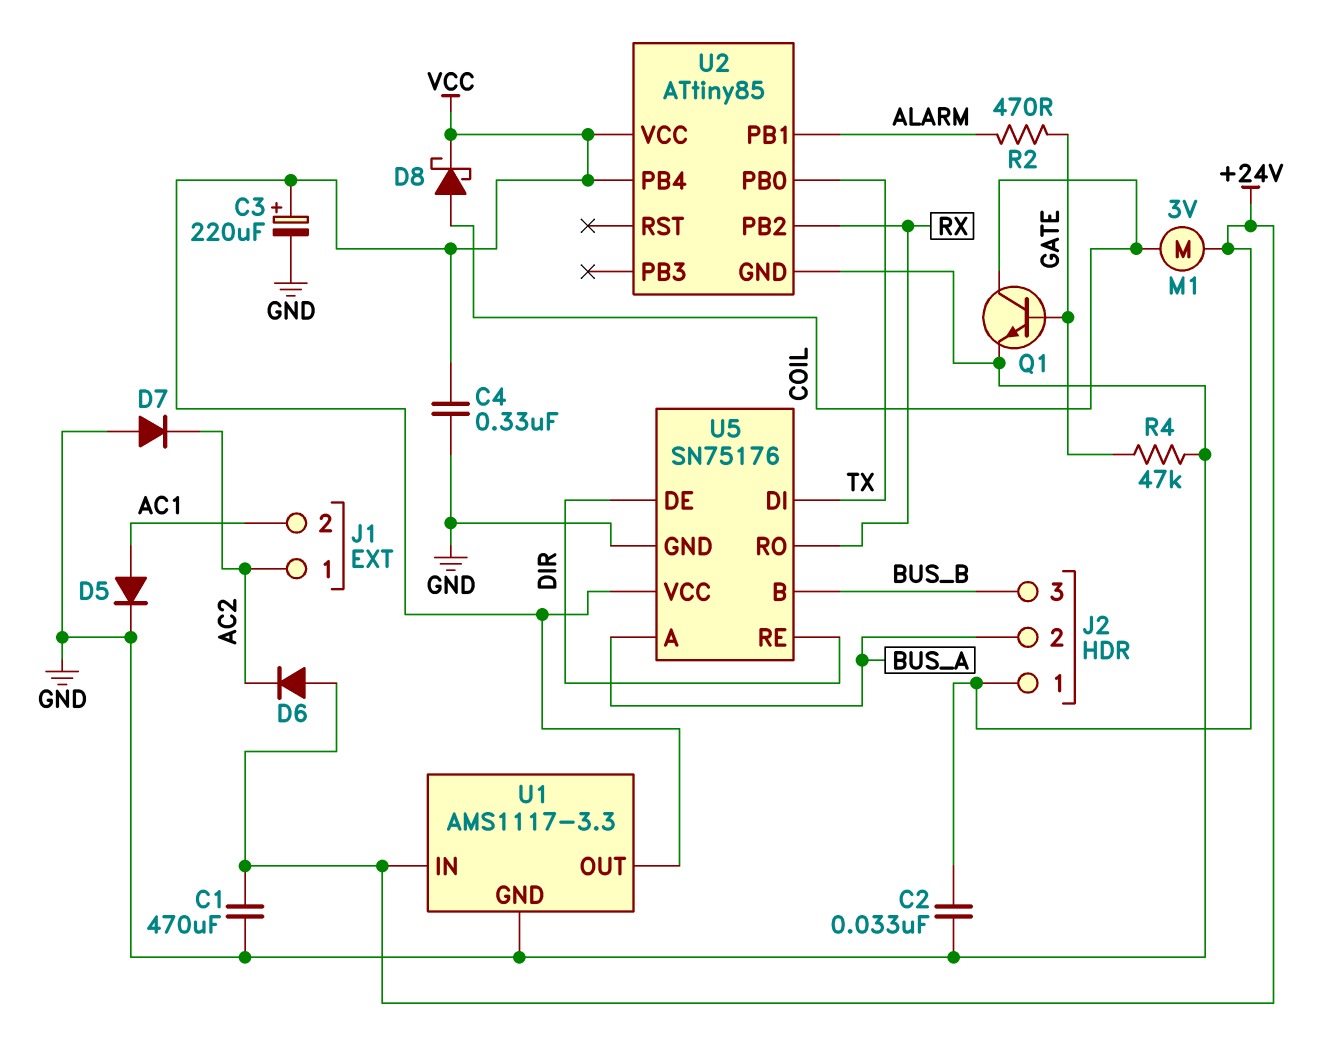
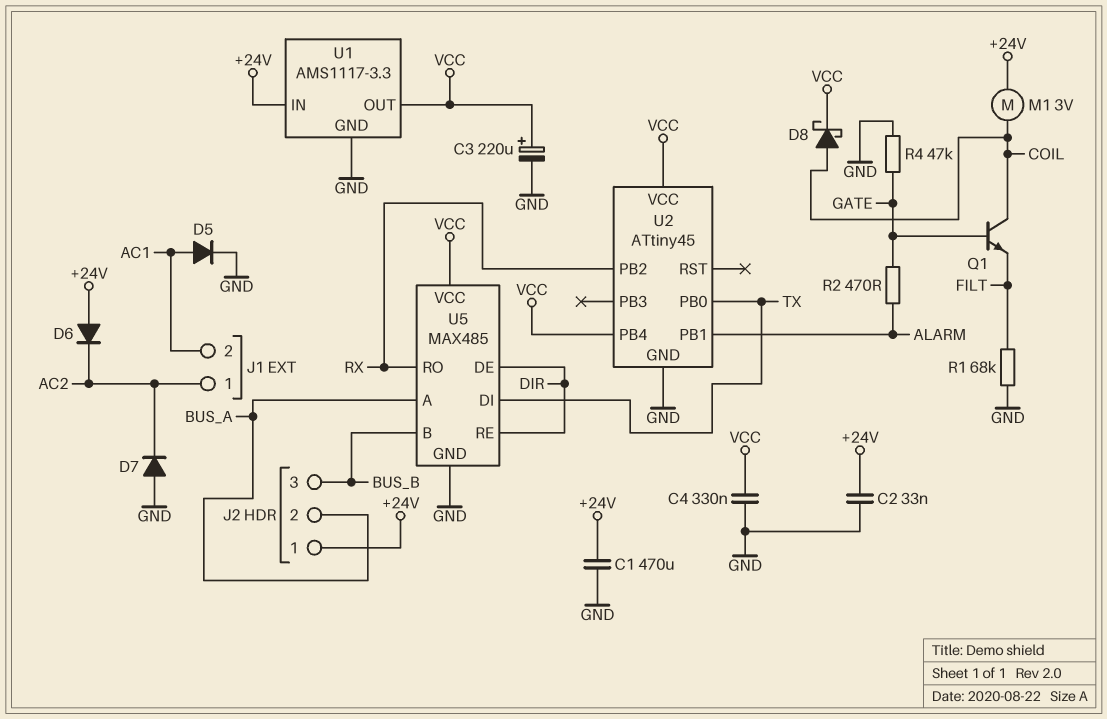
Q1: NPN (B GATE, C COIL, E GND) -> NPN (B GATE, C COIL, E FILT)
R1: none -> 68k (FILT, GND)
U2: ATtiny85 -> ATtiny45
U5: SN75176 -> MAX485

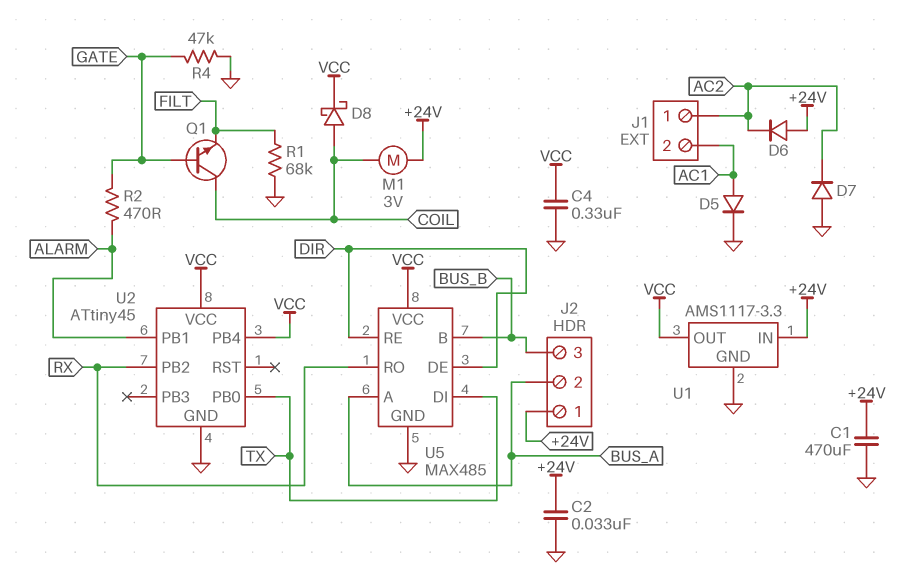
C3: 220uF (plus VCC, minus GND) -> none

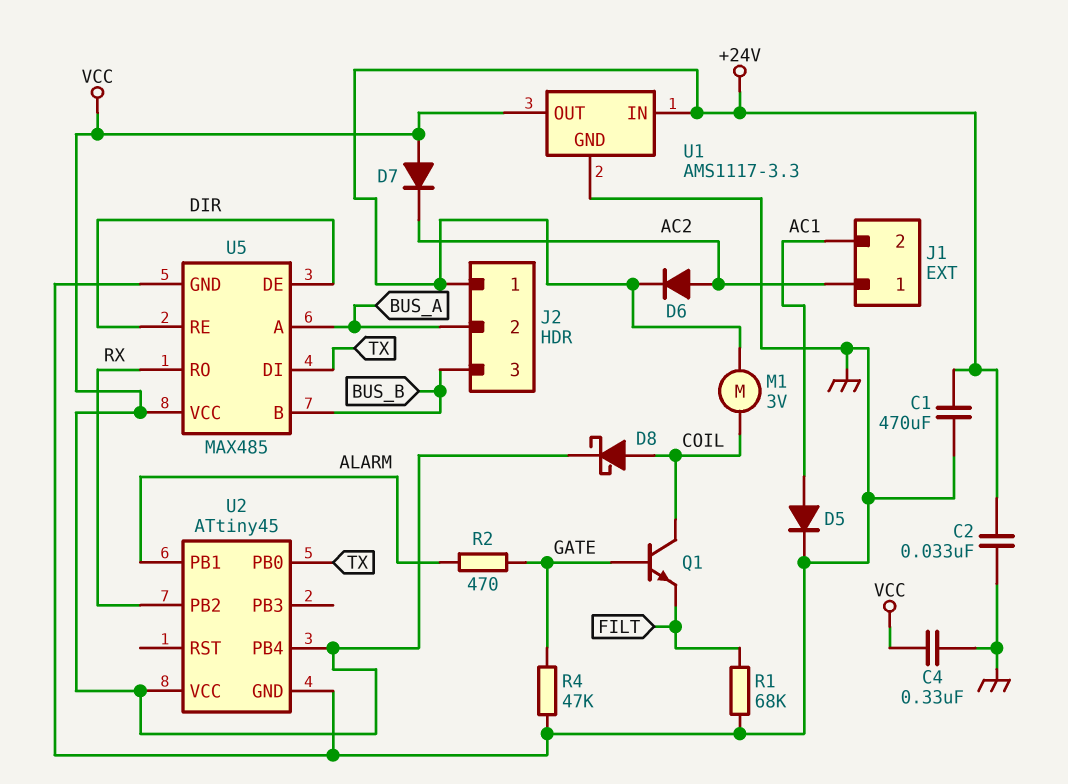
D6: diode (A +24V, K AC2) -> diode (A AC2, K +24V)
D7: diode (A GND, K AC2) -> diode (A VCC, K AC2)

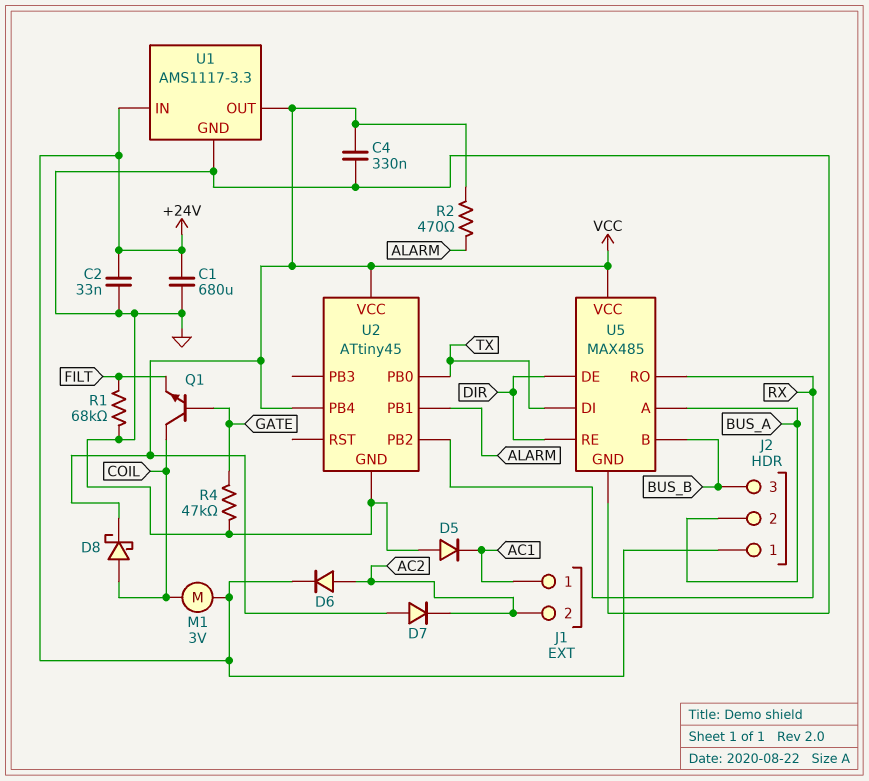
C1: 470uF (+24V, GND) -> 680uF (+24V, GND)
D5: diode (A AC1, K GND) -> diode (A GND, K AC1)
J1 pin 1: AC2 -> AC1
J1 pin 2: AC1 -> AC2
R2: 470 (ALARM, GATE) -> 470 (ALARM, VCC)

